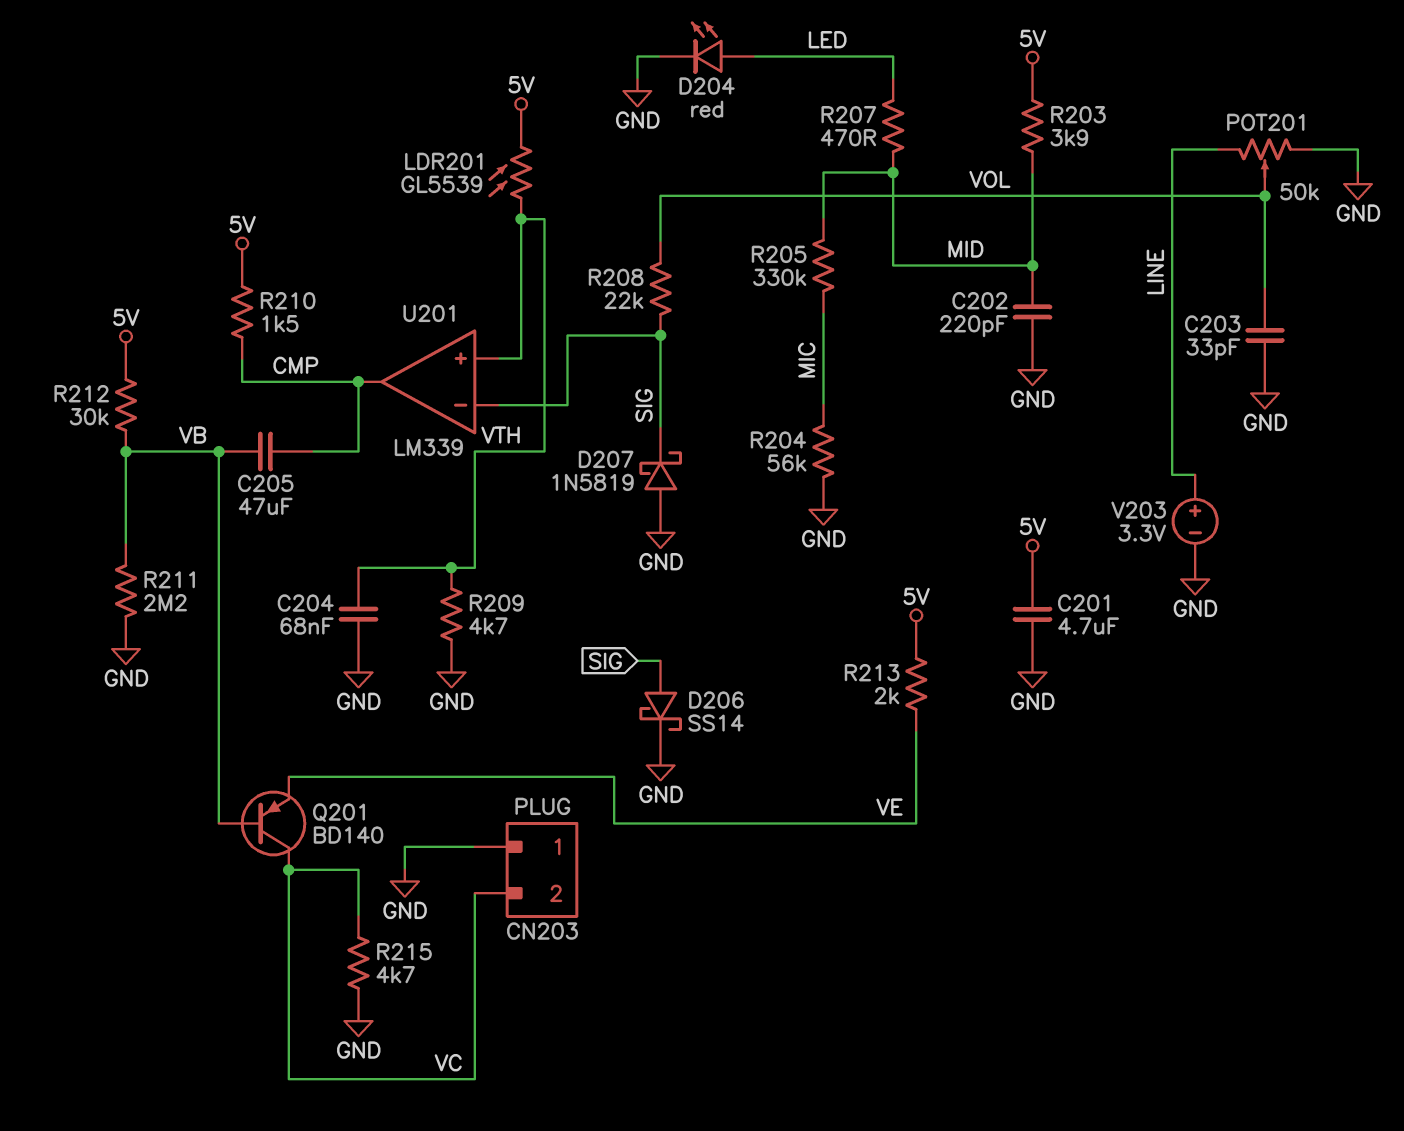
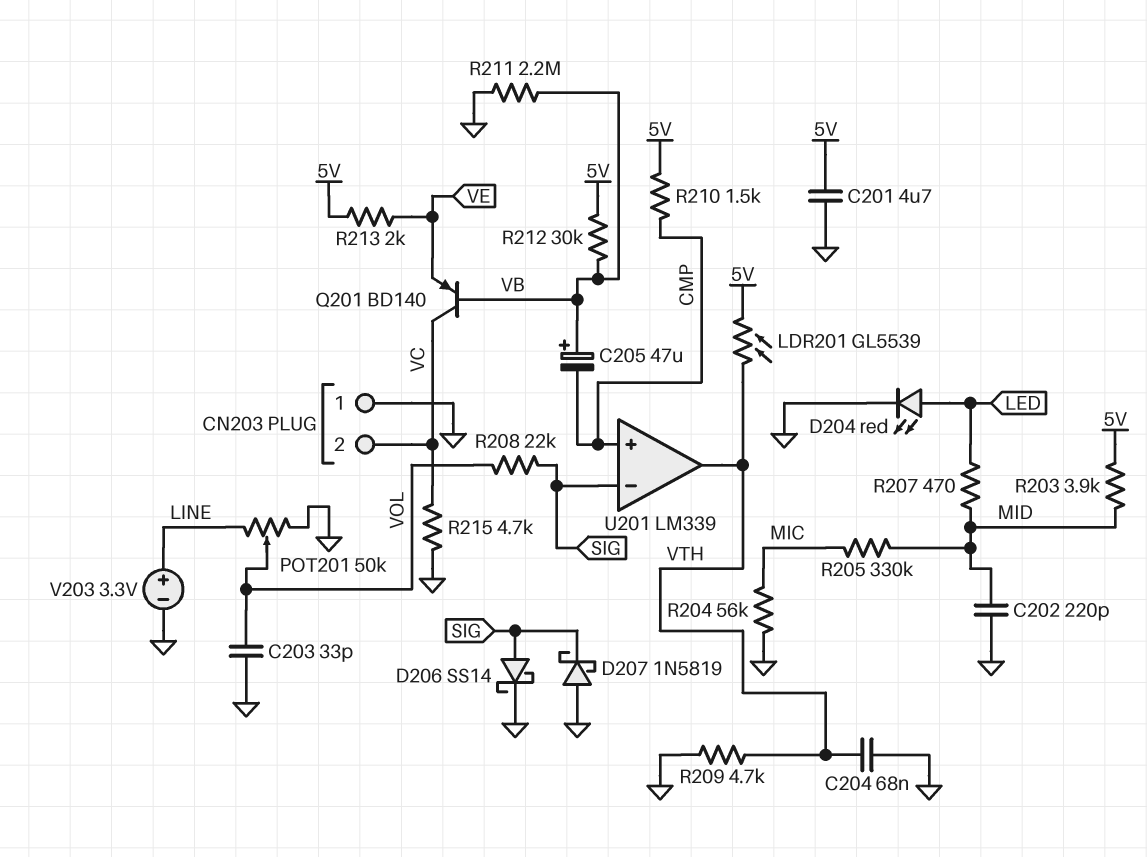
C205: 47uF (CMP, VB) -> 47uF (plus VB, minus CMP)
U201 pin in+: VTH -> CMP
U201 pin out: CMP -> VTH

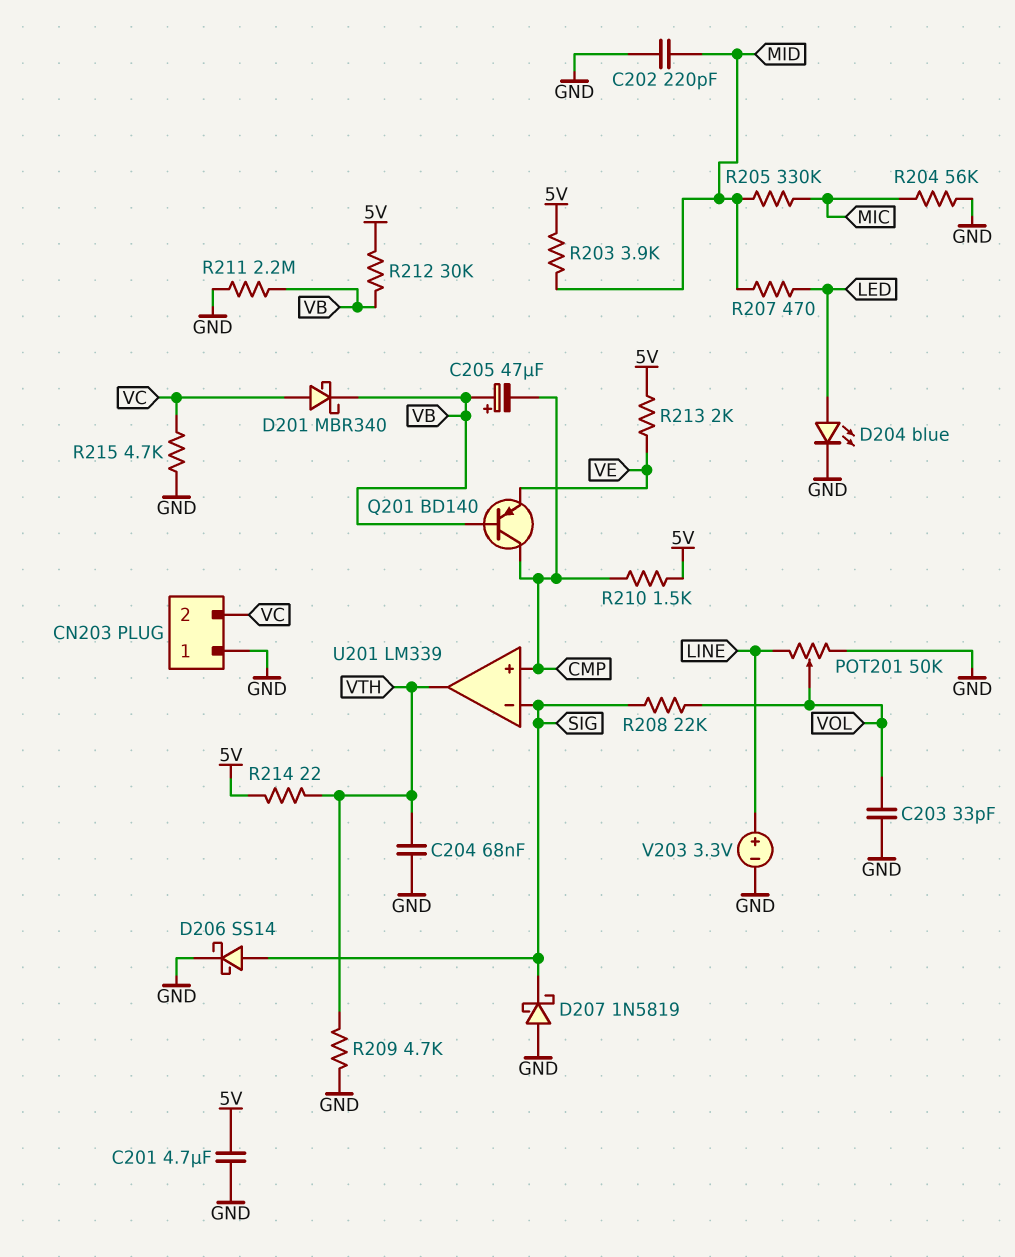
D201: none -> schottky MBR340 (A VC, K VB)
D204: LED red (A LED, K GND) -> LED blue (A LED, K GND)
LDR201: GL5539 (5V, VTH) -> none
Q201: PNP BD140 (B VB, C VC, E VE) -> PNP BD140 (B VB, C CMP, E VE)
R214: none -> 22 (5V, VTH)

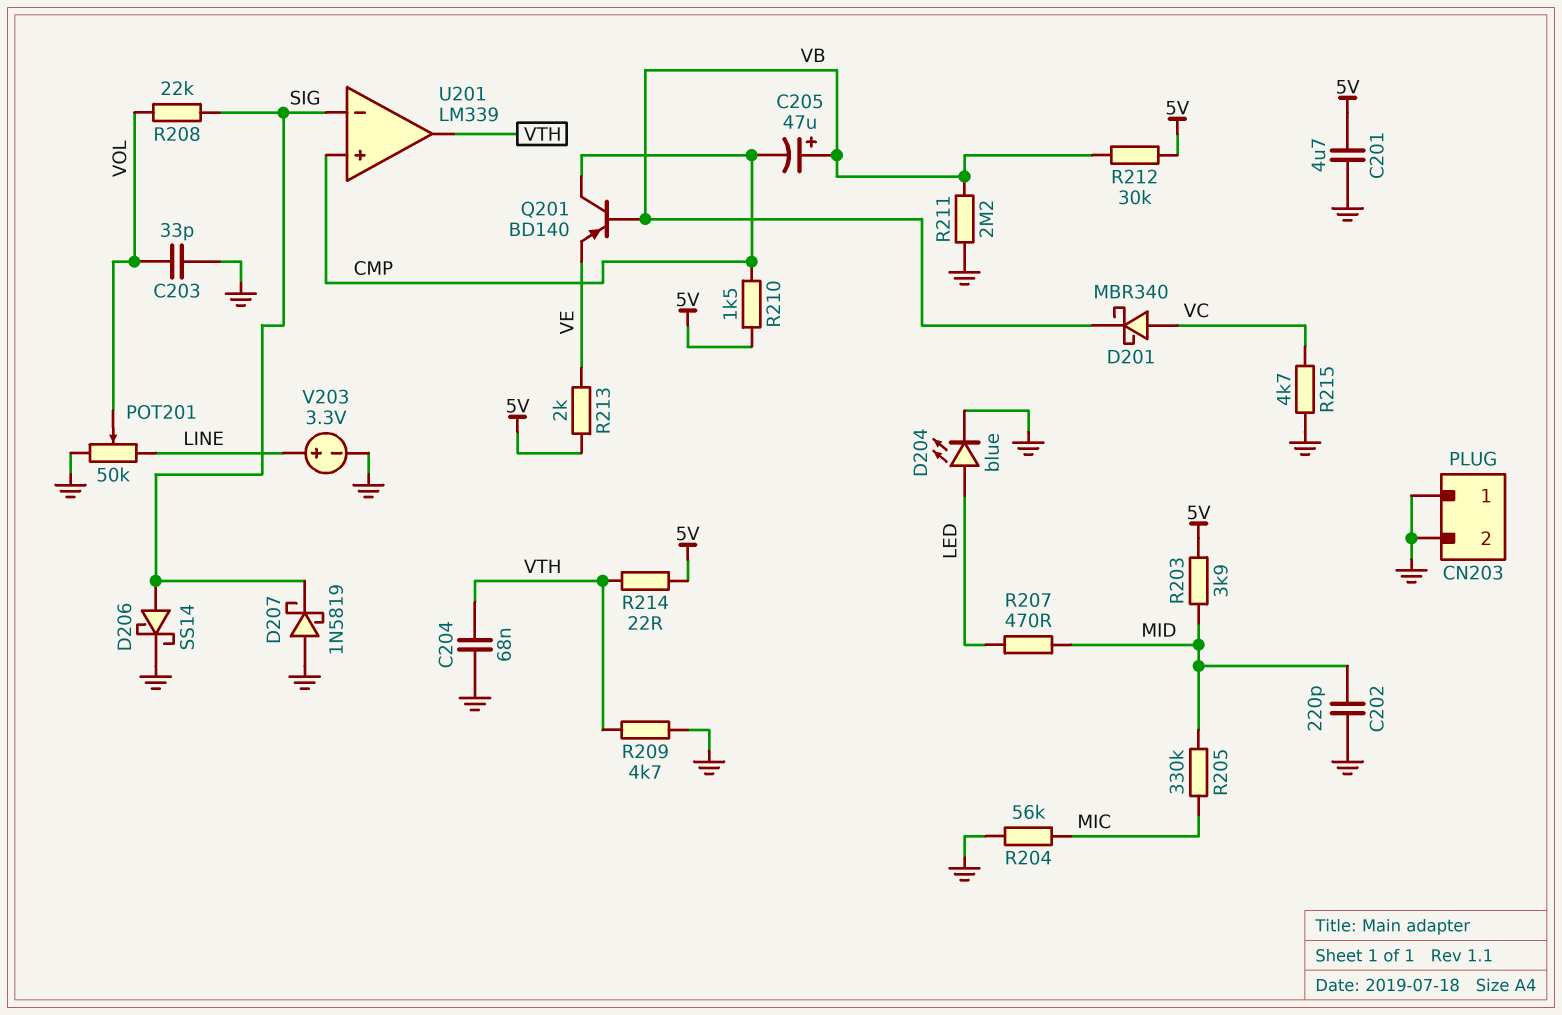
CN203 pin 2: VC -> GND

